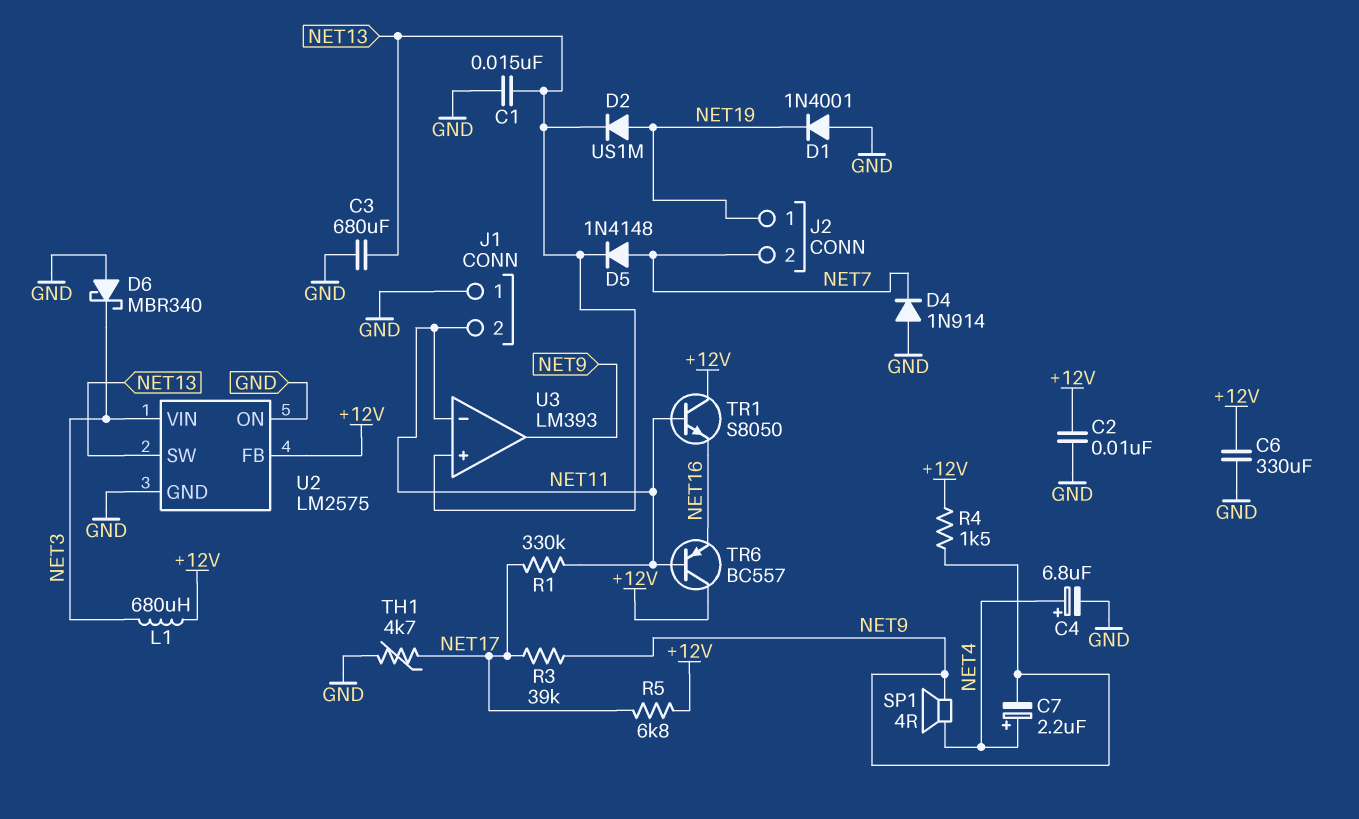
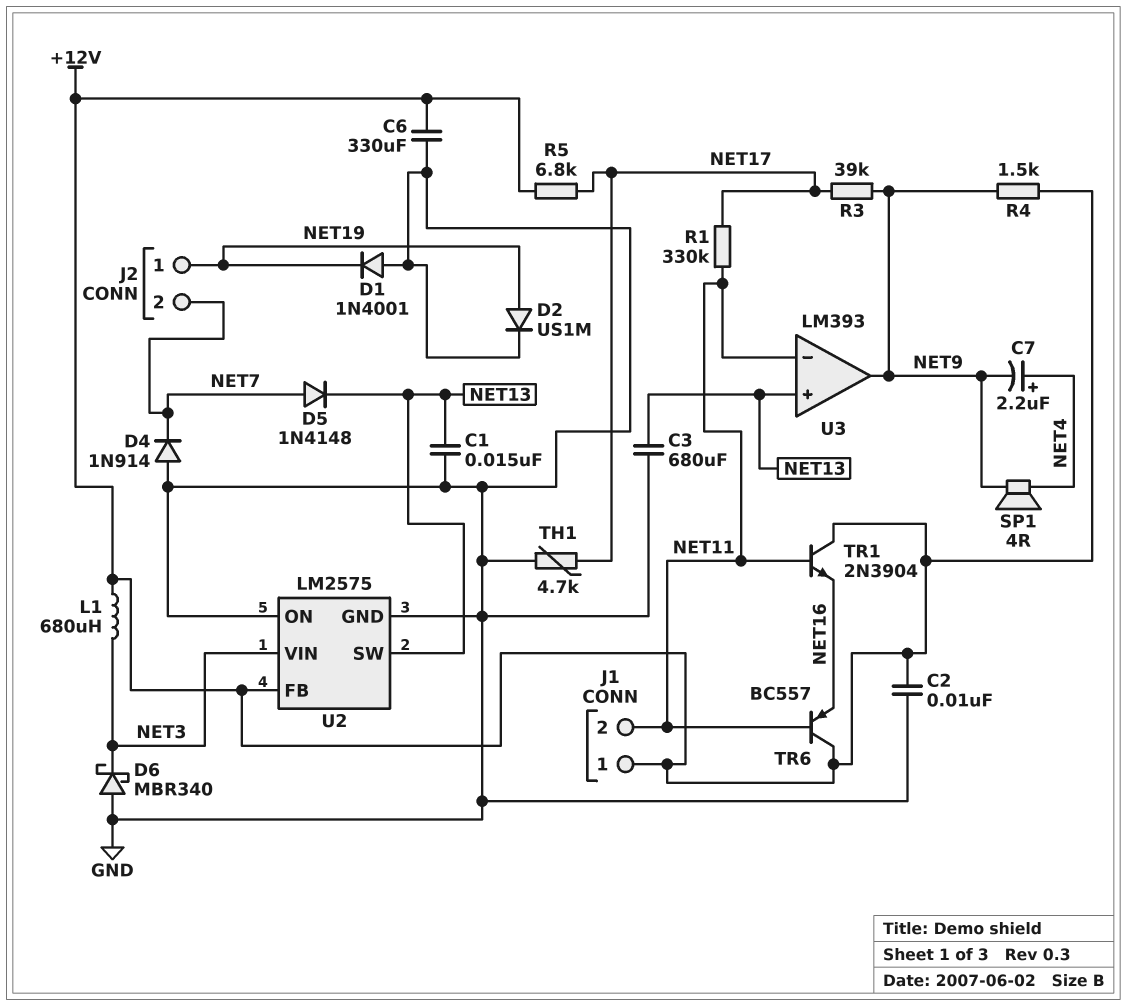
C4: 6.8uF (plus NET4, minus GND) -> none
D2: diode US1M (A NET19, K NET13) -> diode US1M (A NET19, K GND)
J1 pin 1: GND -> +12V
TR1: NPN S8050 (B NET11, C +12V, E NET16) -> NPN 2N3904 (B NET11, C +12V, E NET16)

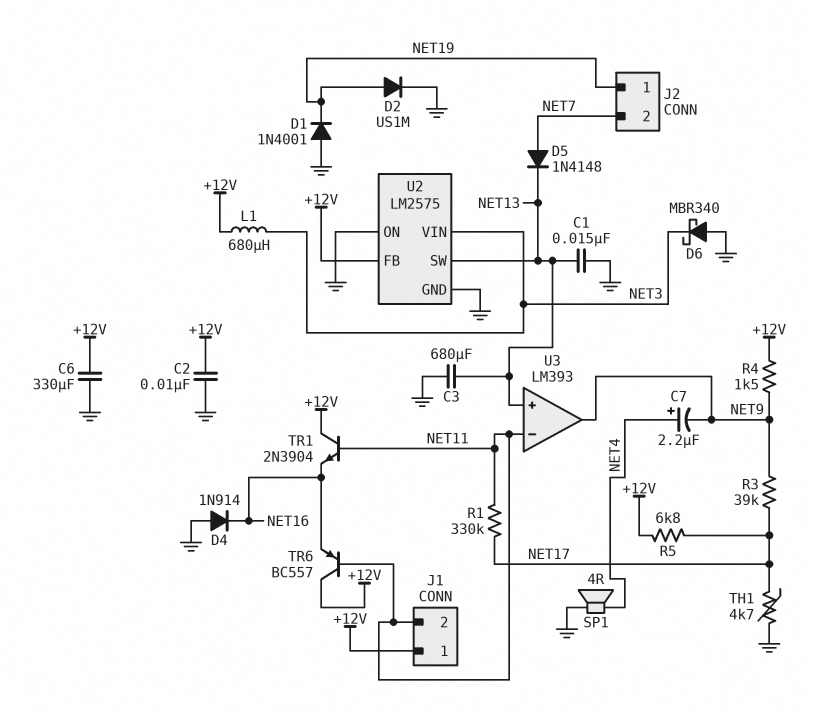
D4: diode 1N914 (A GND, K NET7) -> diode 1N914 (A GND, K NET16)
SP1: speaker 4R (NET4, NET9) -> speaker 4R (GND, NET4)

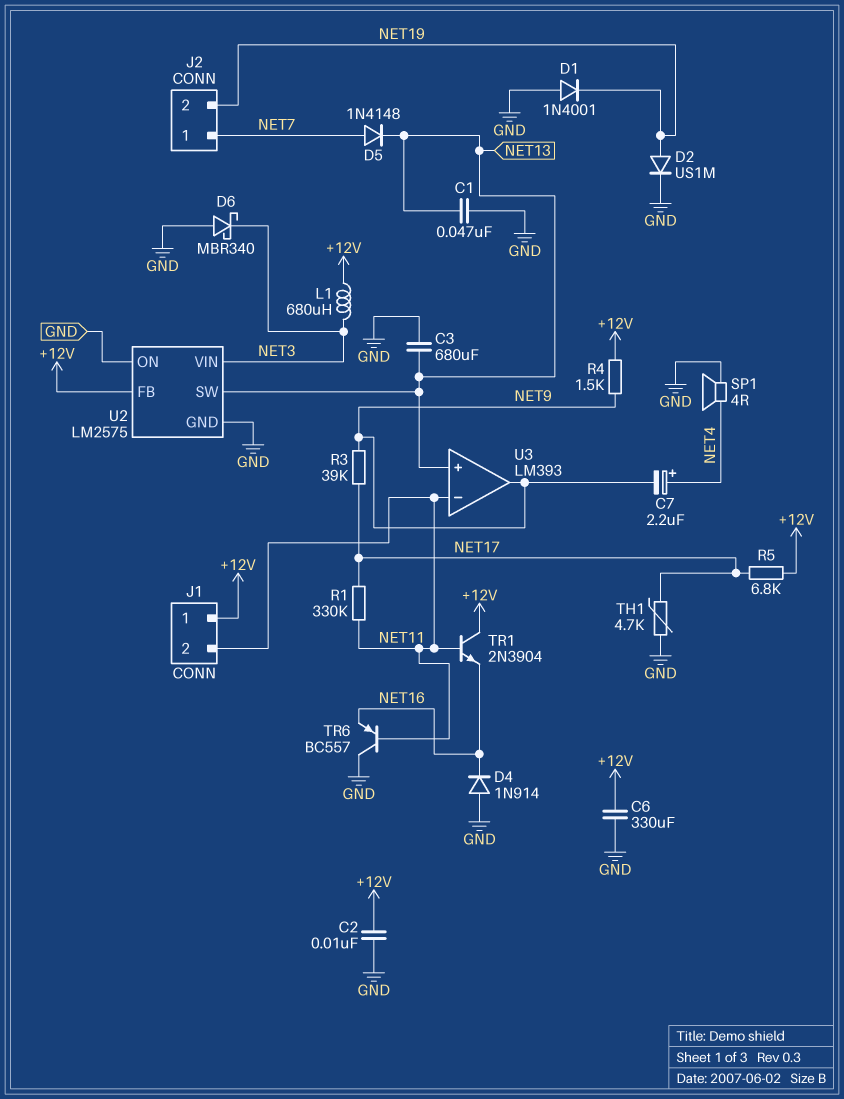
C1: 15nF (GND, NET13) -> 47nF (GND, NET13)
J2 pin 1: NET19 -> NET7
J2 pin 2: NET7 -> NET19
TR6: PNP BC557 (B NET11, C +12V, E NET16) -> PNP BC557 (B NET11, C GND, E NET16)

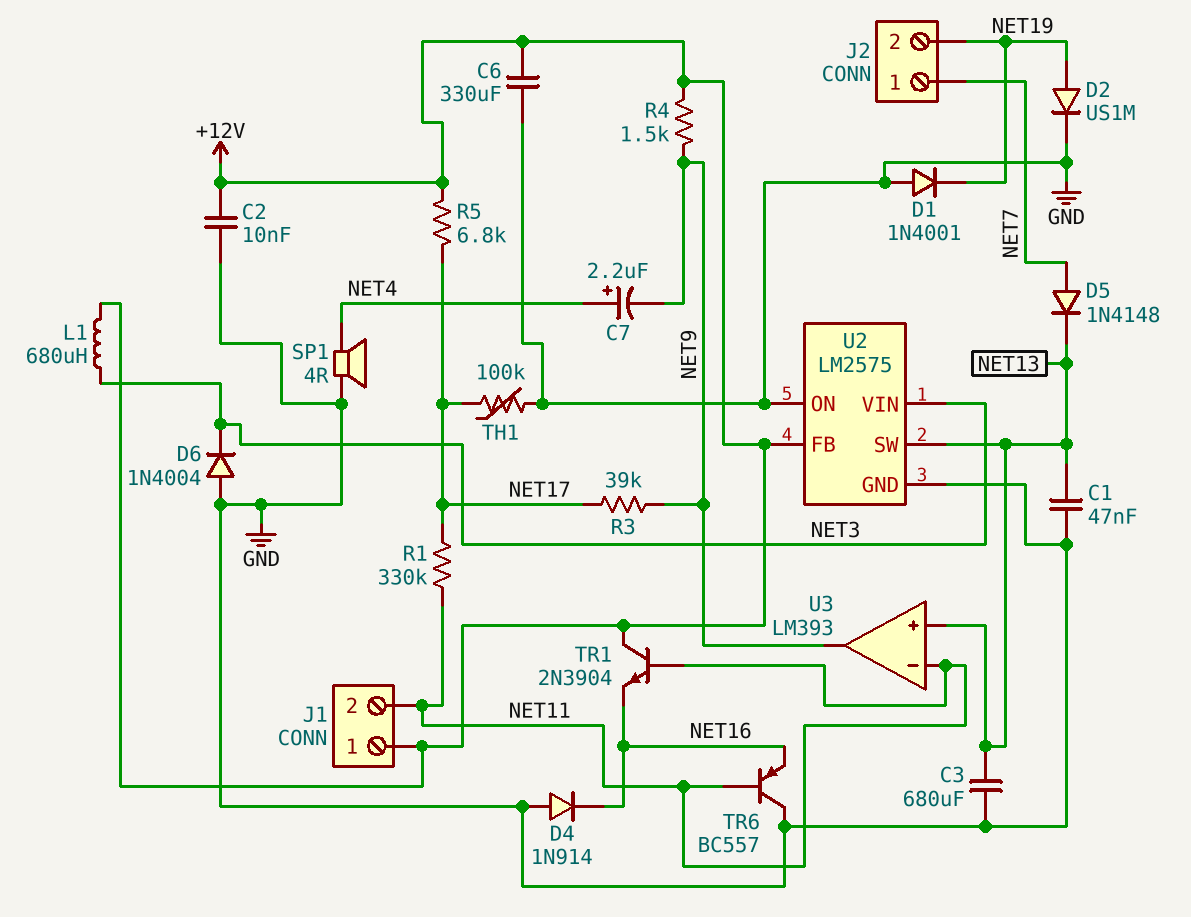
D6: schottky MBR340 (A GND, K NET3) -> diode 1N4004 (A GND, K NET3)
TH1: 4.7k (GND, NET17) -> 100k (GND, NET17)

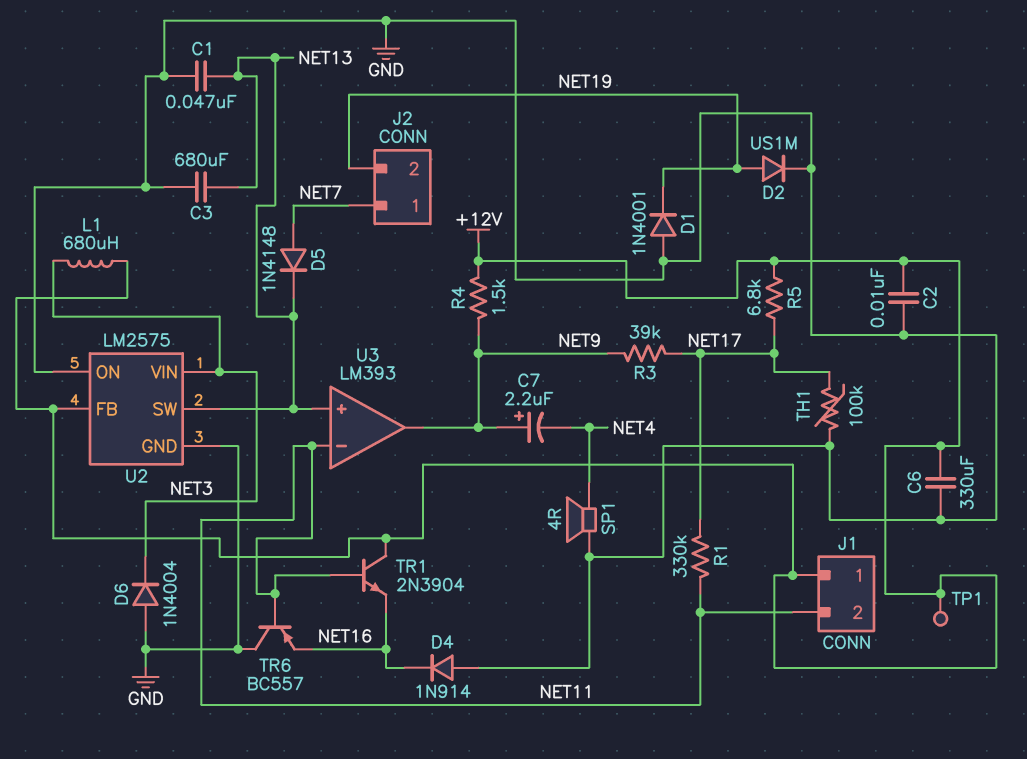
C7: 2.2uF (plus NET4, minus NET9) -> 2.2uF (plus NET9, minus NET4)
TP1: none -> test point (+12V)

